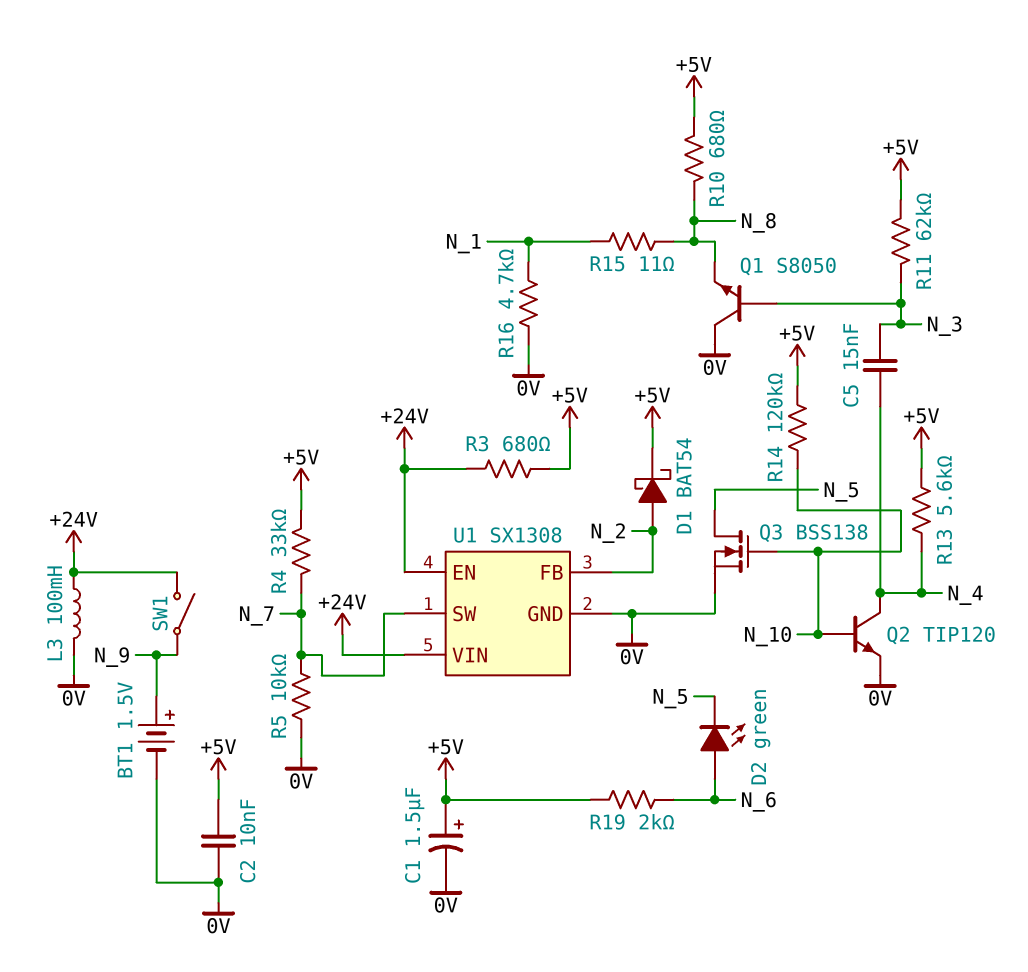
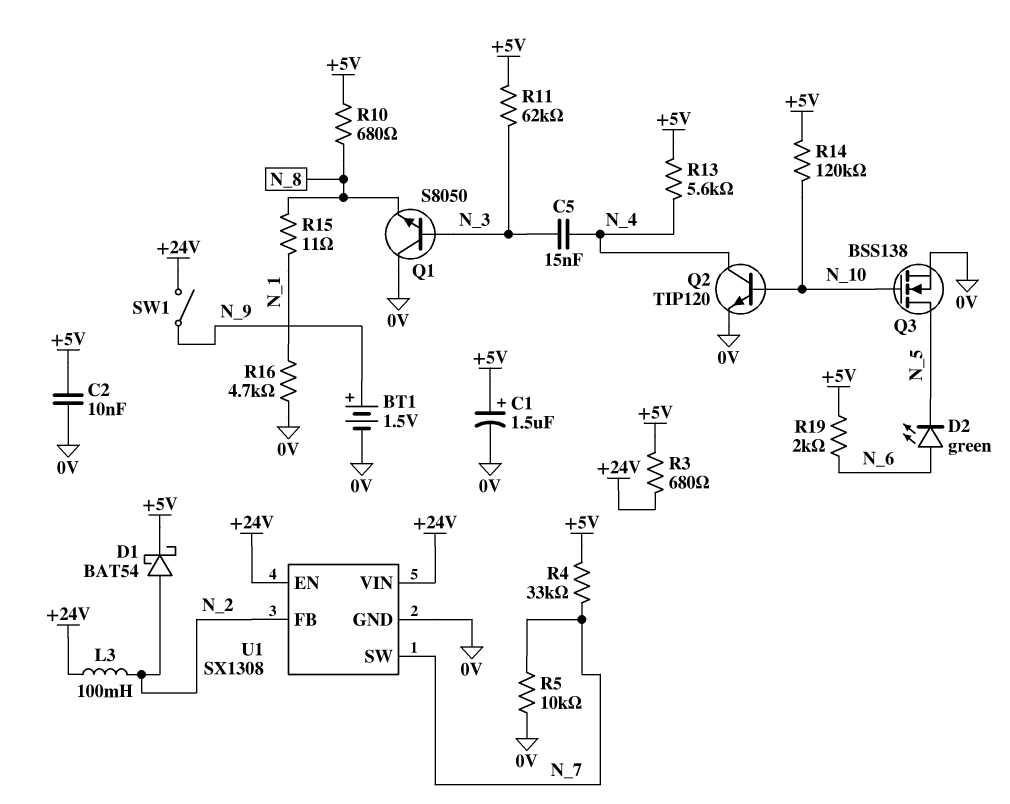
L3: 100mH (+24V, 0V) -> 100mH (+24V, N_2)

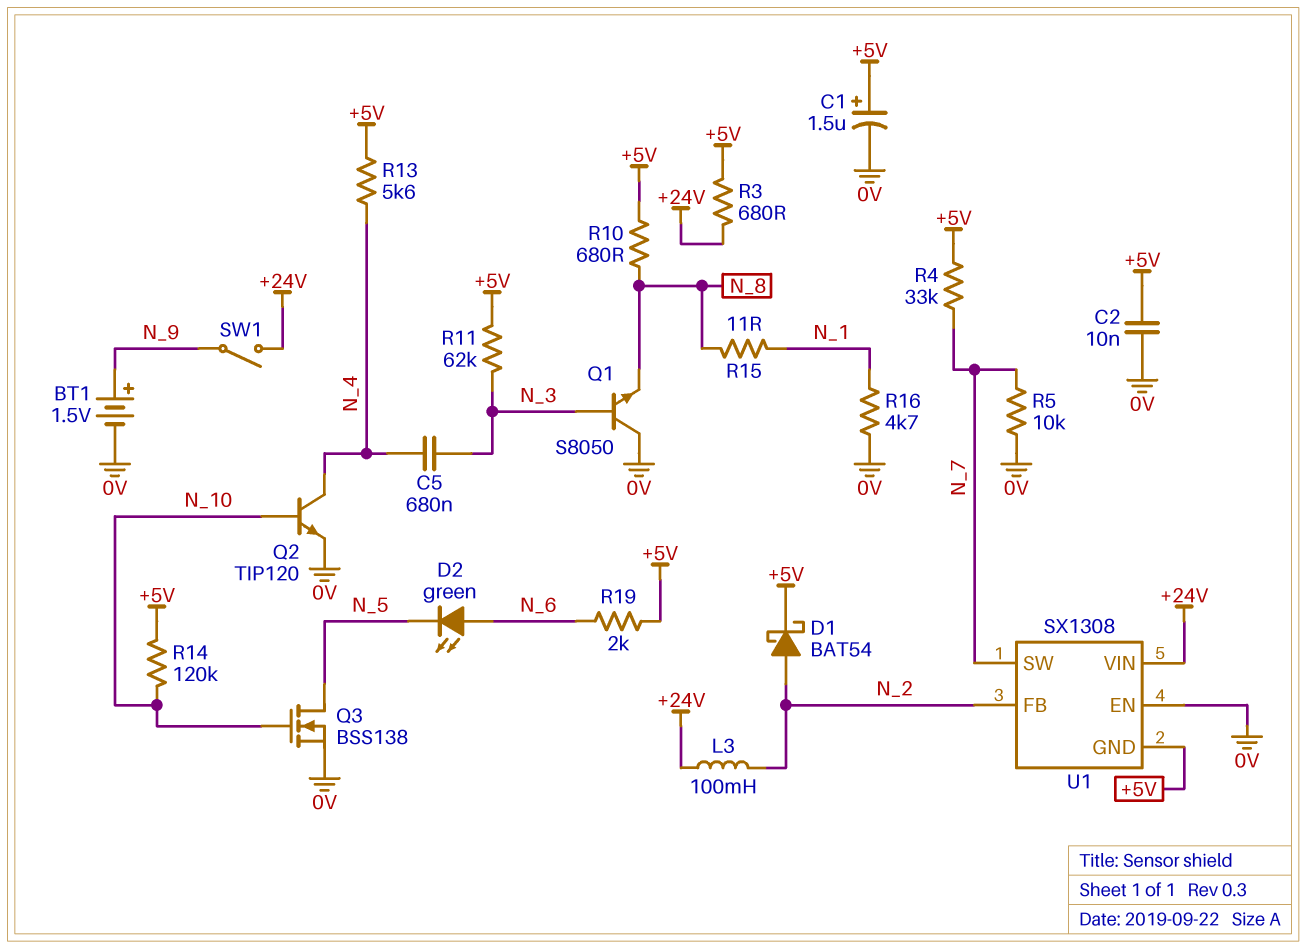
C5: 15nF (N_3, N_4) -> 680nF (N_3, N_4)
U1 pin EN: +24V -> 0V
U1 pin GND: 0V -> +5V

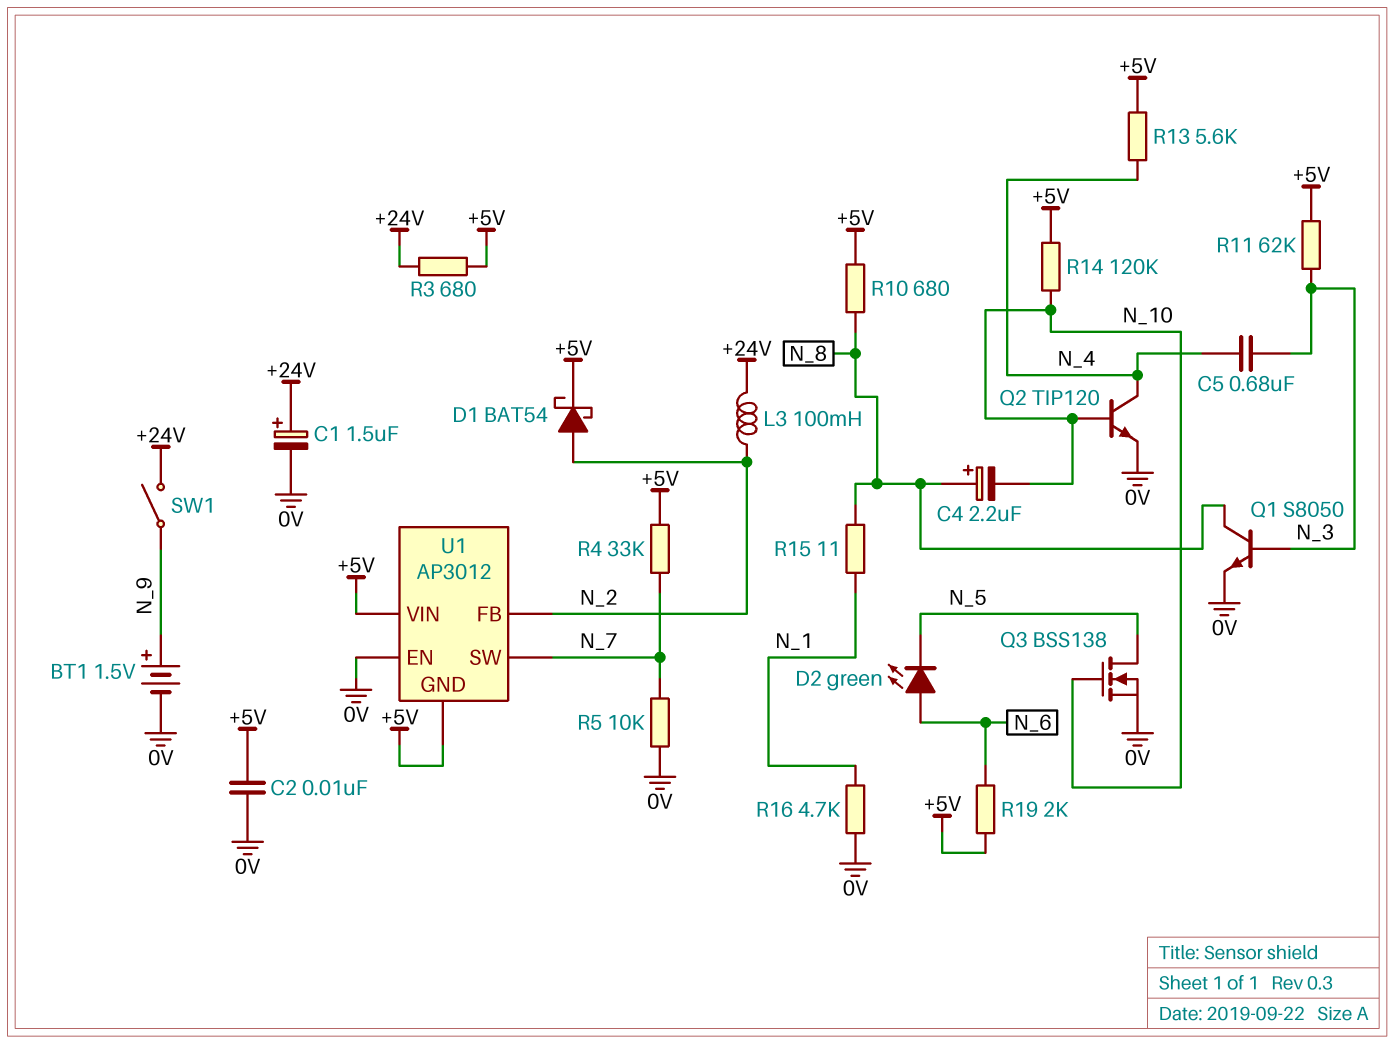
C1: 1.5uF (plus +5V, minus 0V) -> 1.5uF (plus +24V, minus 0V)
C4: none -> 2.2uF (plus N_8, minus N_10)
Q1: NPN S8050 (B N_3, C 0V, E N_8) -> NPN S8050 (B N_3, C N_8, E 0V)
U1: SX1308 -> AP3012
U1 pin VIN: +24V -> +5V

